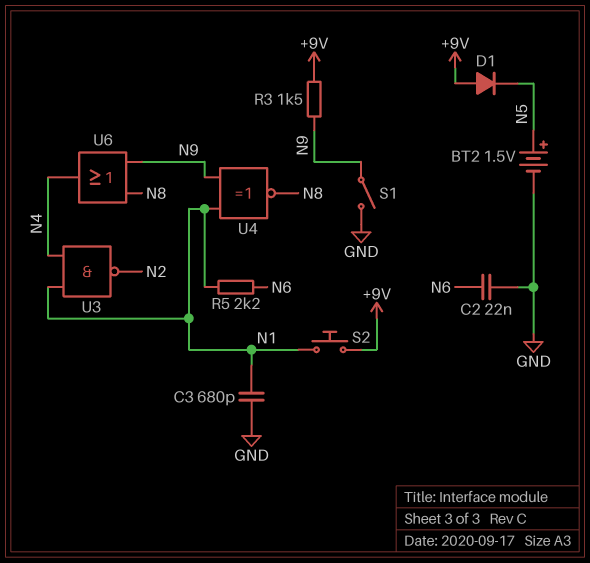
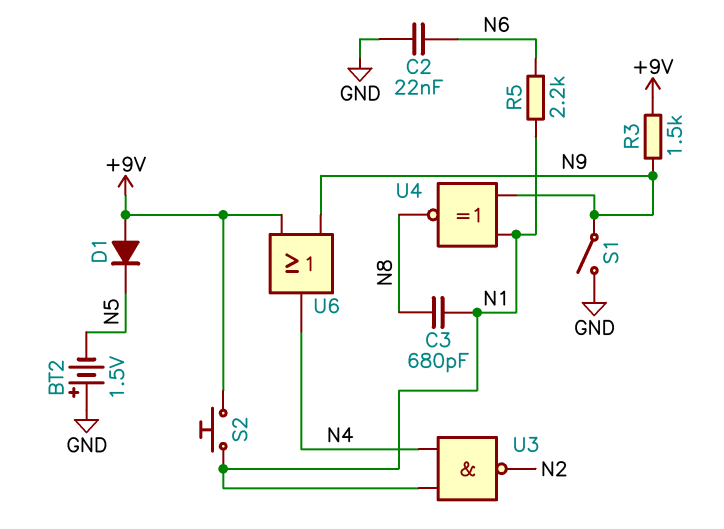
BT2: 1.5V (plus N5, minus GND) -> 1.5V (plus GND, minus N5)
C3: 680pF (GND, N1) -> 680pF (N1, N8)
U6: OR (in N8, in N9, out N4) -> OR (in +9V, in N9, out N4)

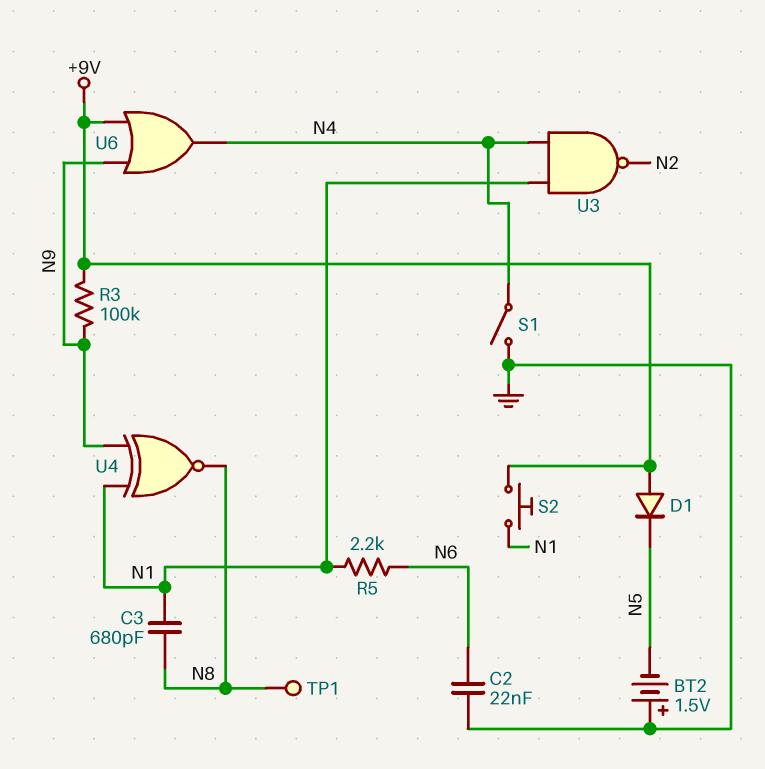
R3: 1.5k (+9V, N9) -> 100k (+9V, N9)
S1: switch (GND, N9) -> switch (GND, N4)
TP1: none -> test point (N8)

